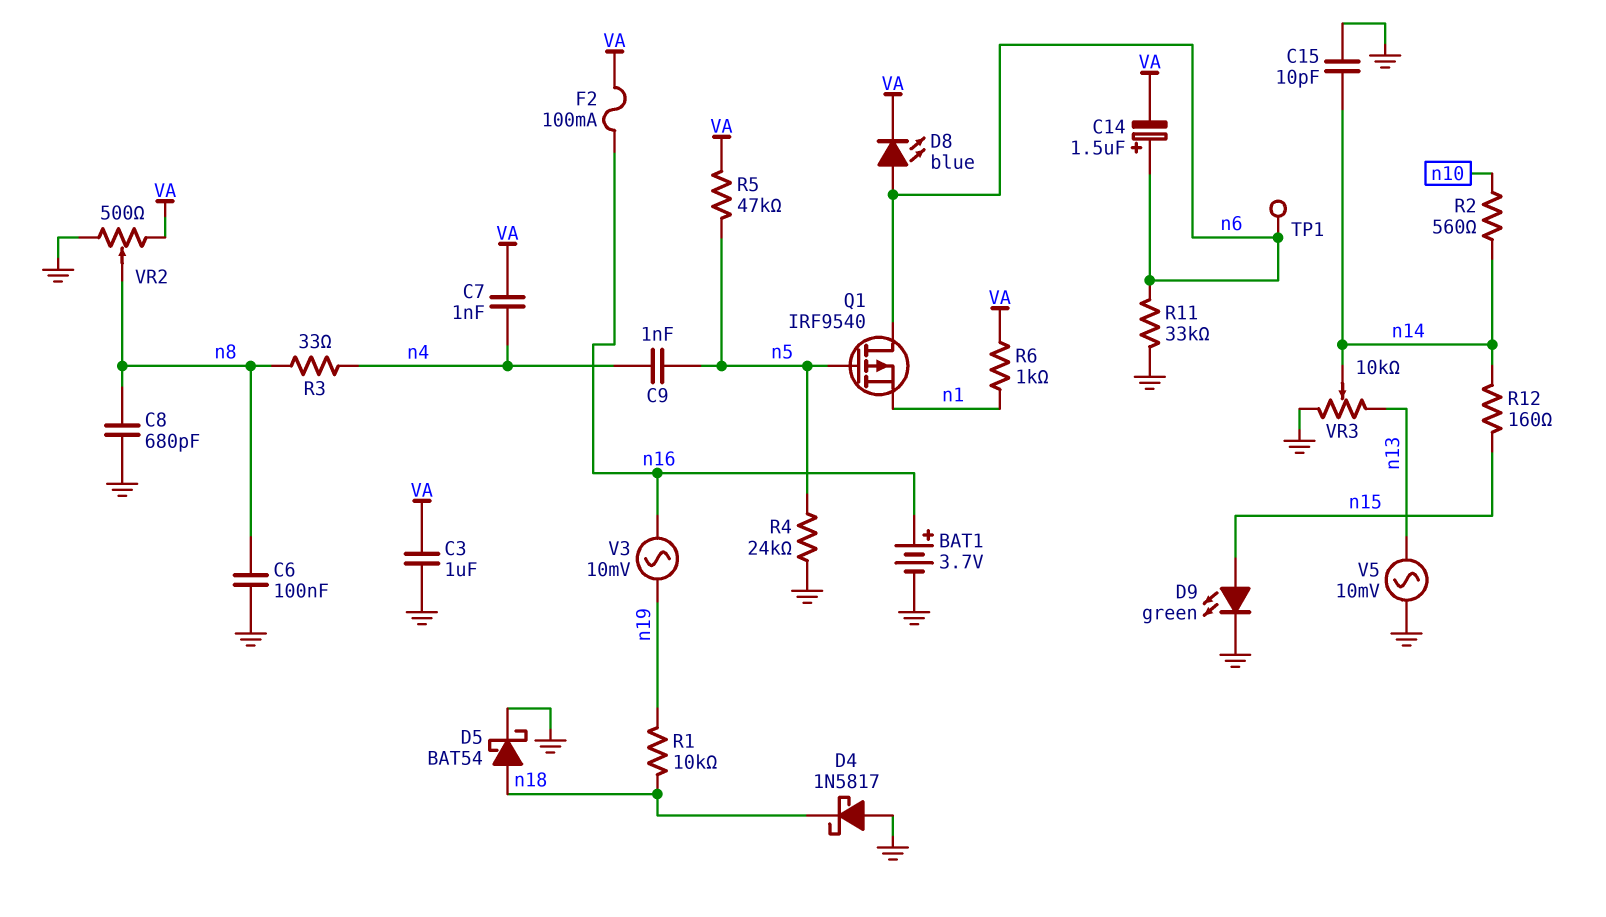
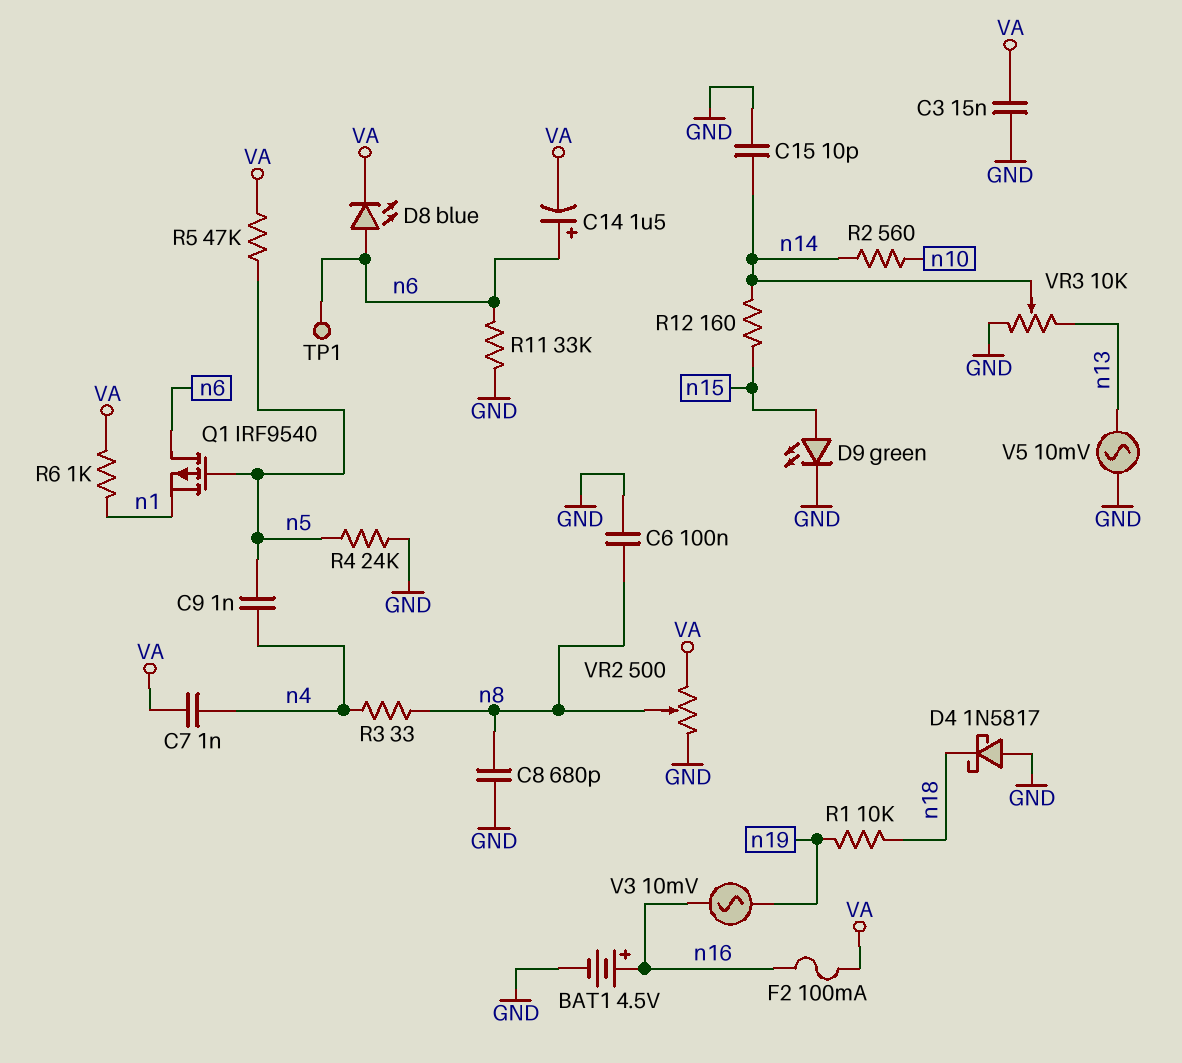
BAT1: 3.7V (plus n16, minus GND) -> 4.5V (plus n16, minus GND)
C3: 1uF (GND, VA) -> 15nF (GND, VA)
D5: schottky BAT54 (A n18, K GND) -> none

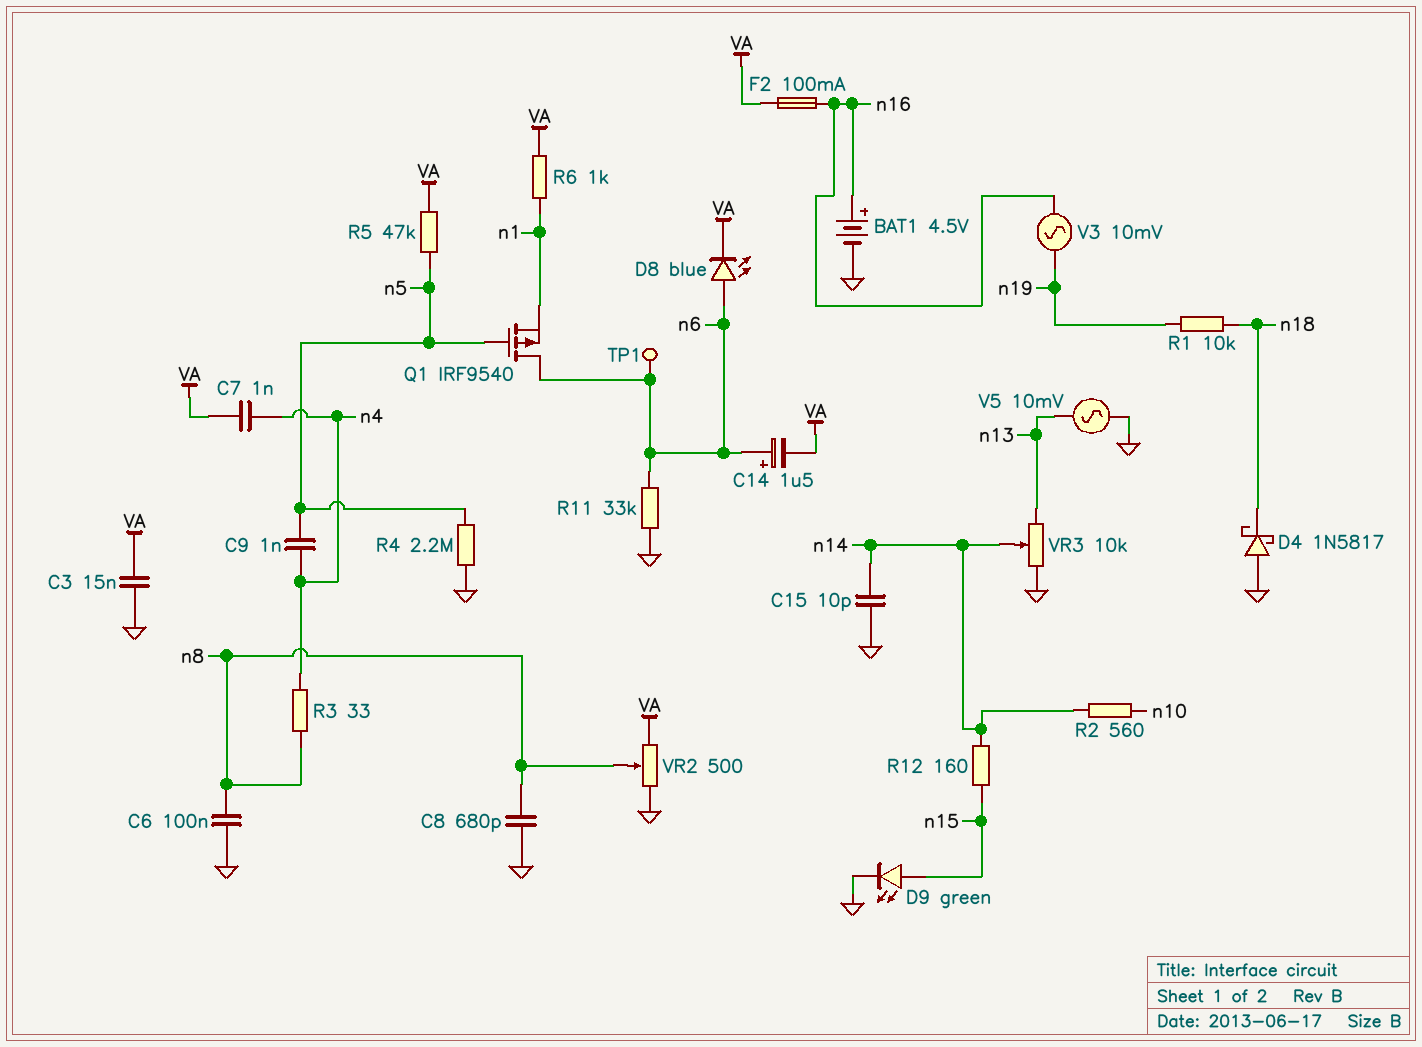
R4: 24k (GND, n5) -> 2.2M (GND, n5)

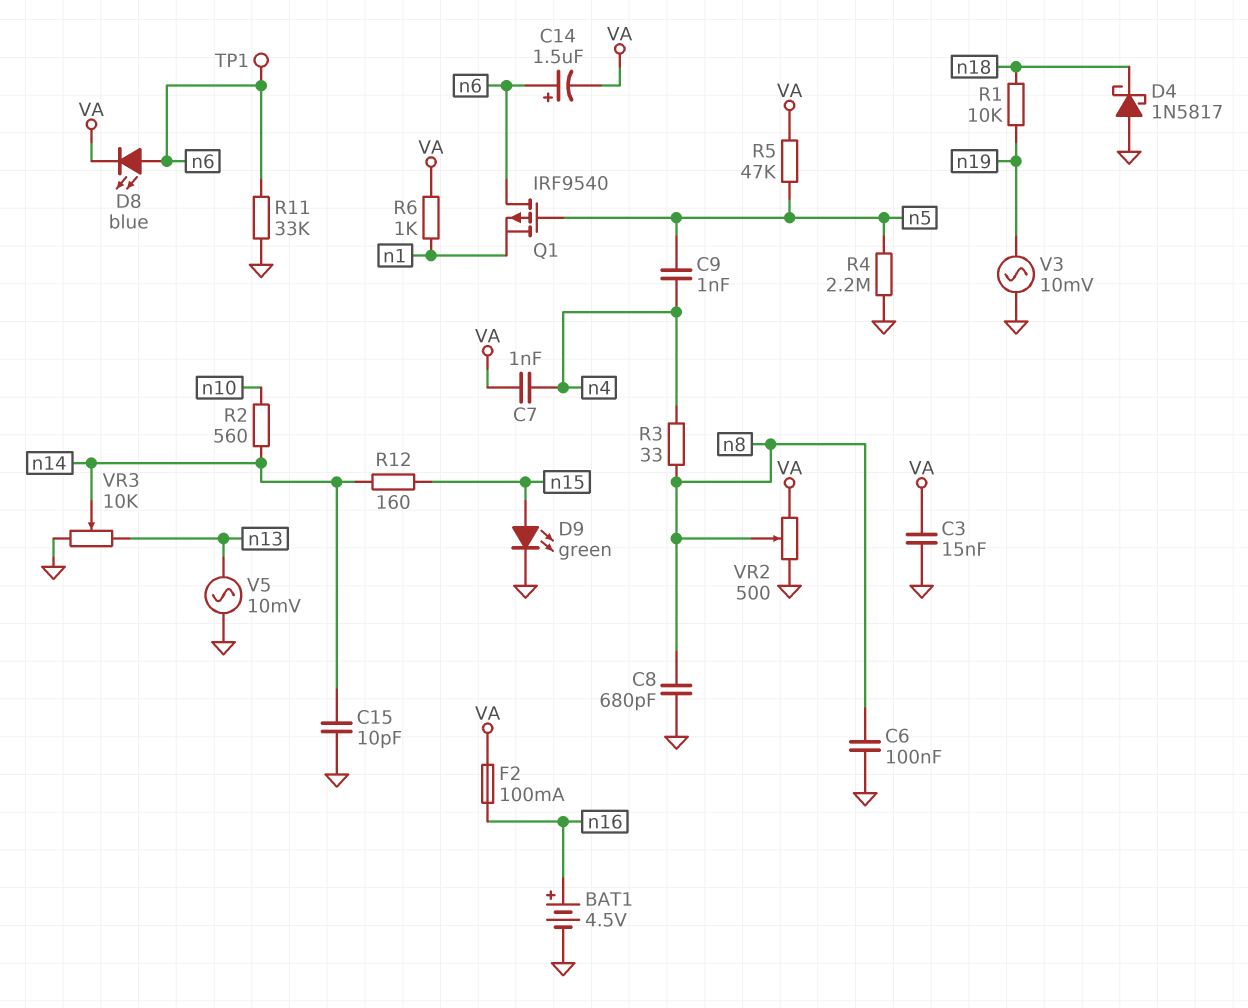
V3: AC 10mV (n16, n19) -> AC 10mV (GND, n19)

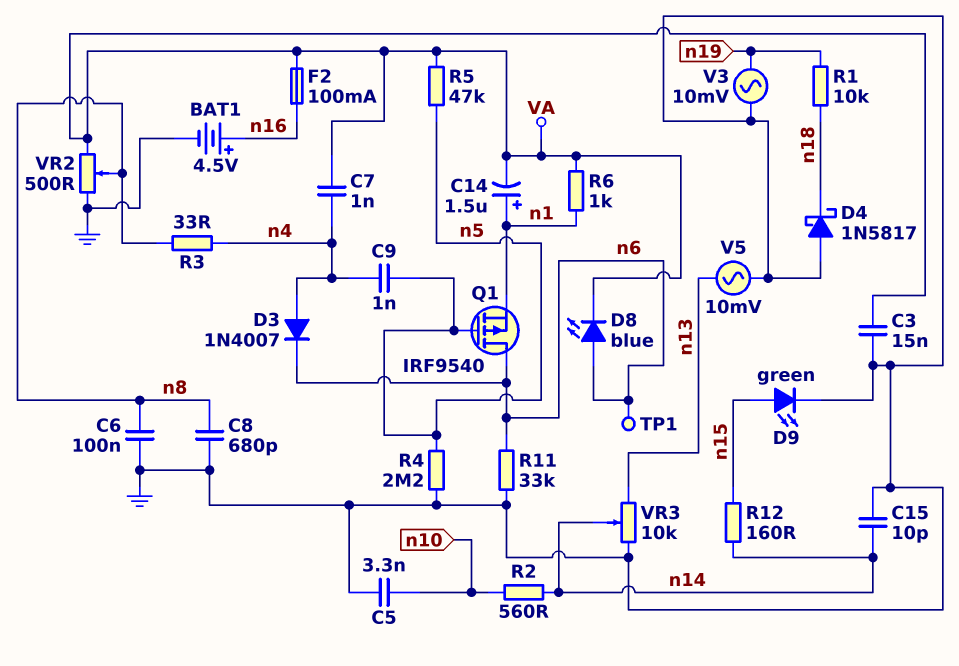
C5: none -> 3.3nF (GND, n10)
C14: 1.5uF (plus n6, minus VA) -> 1.5uF (plus n1, minus VA)
D3: none -> diode 1N4007 (A n4, K n6)

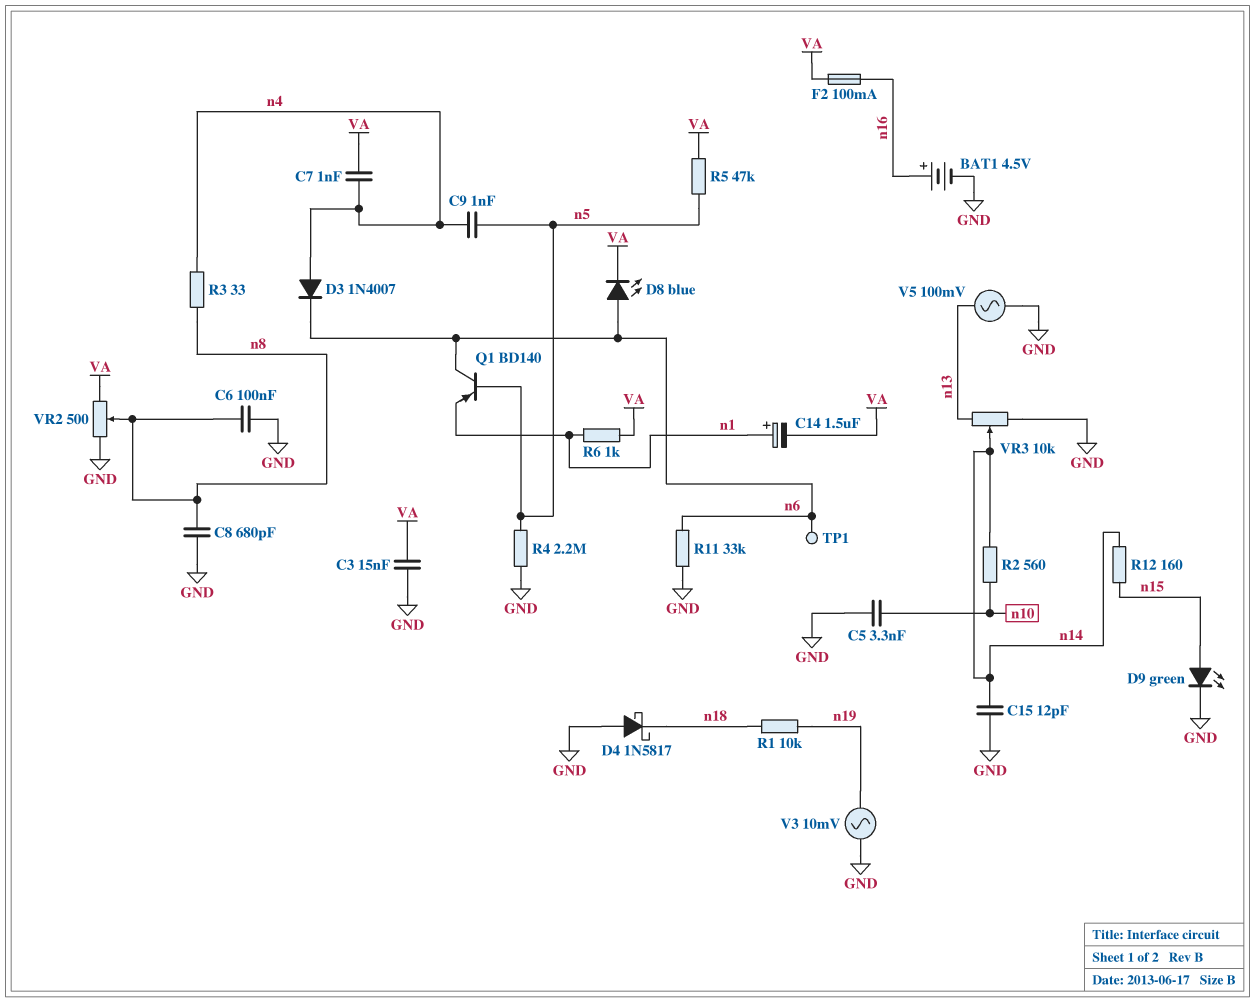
C15: 10pF (GND, n14) -> 12pF (GND, n14)
Q1: PMOS IRF9540 (G n5, D n6, S n1) -> PNP BD140 (B n5, C n6, E n1)
V5: AC 10mV (GND, n13) -> AC 100mV (GND, n13)

